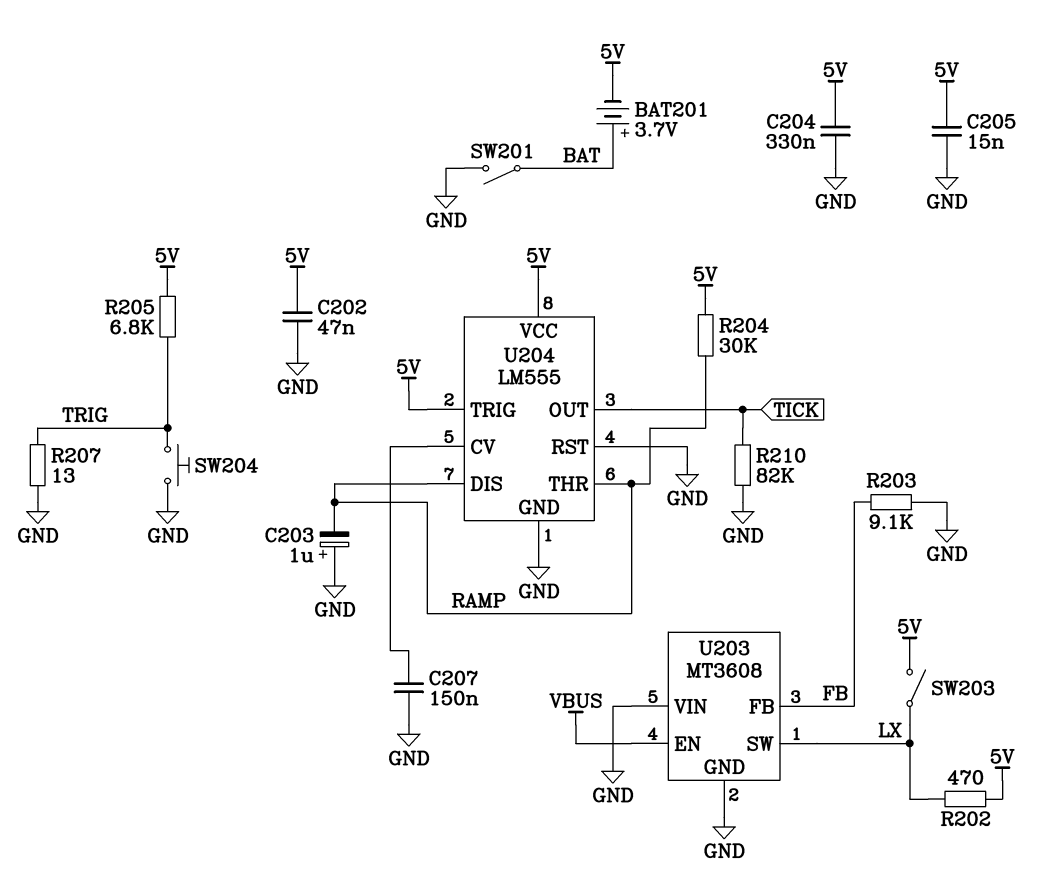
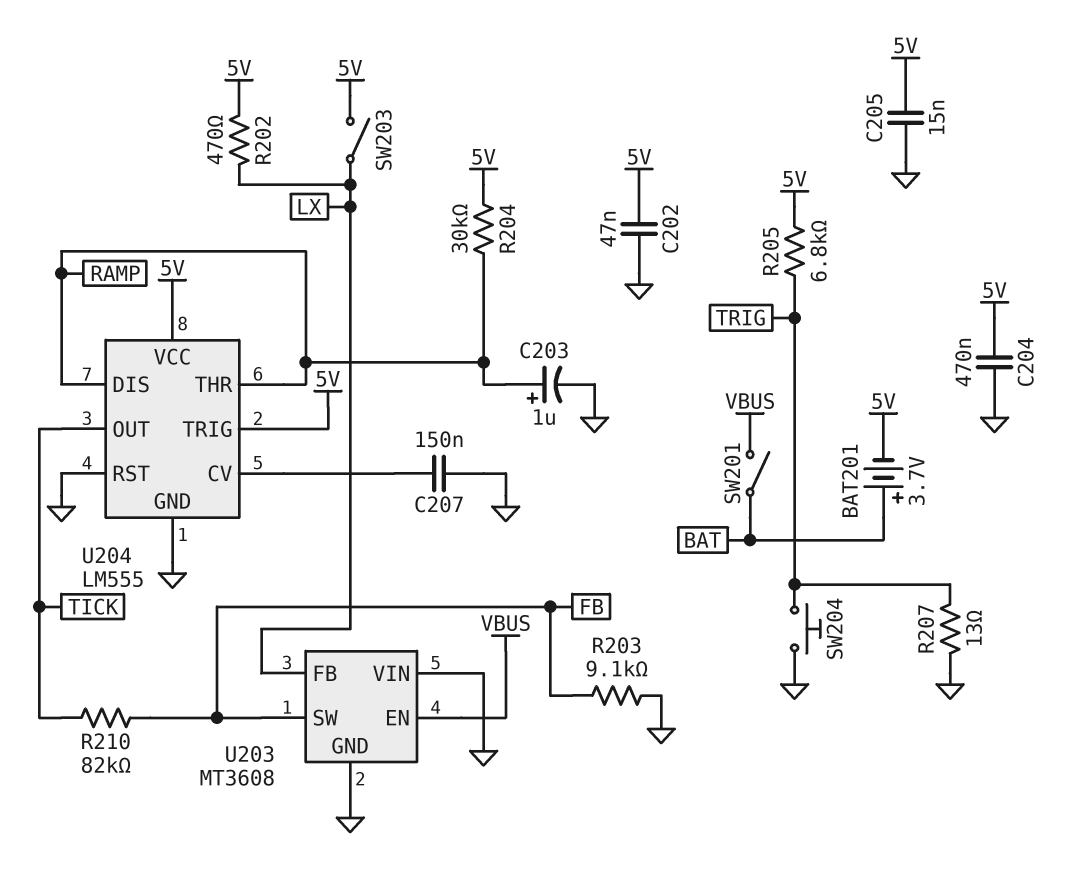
C203: 1uF (plus GND, minus RAMP) -> 1uF (plus RAMP, minus GND)
C204: 330nF (5V, GND) -> 470nF (5V, GND)
R210: 82k (GND, TICK) -> 82k (FB, TICK)
SW201: switch (BAT, GND) -> switch (BAT, VBUS)
U203 pin FB: FB -> LX
U203 pin SW: LX -> FB

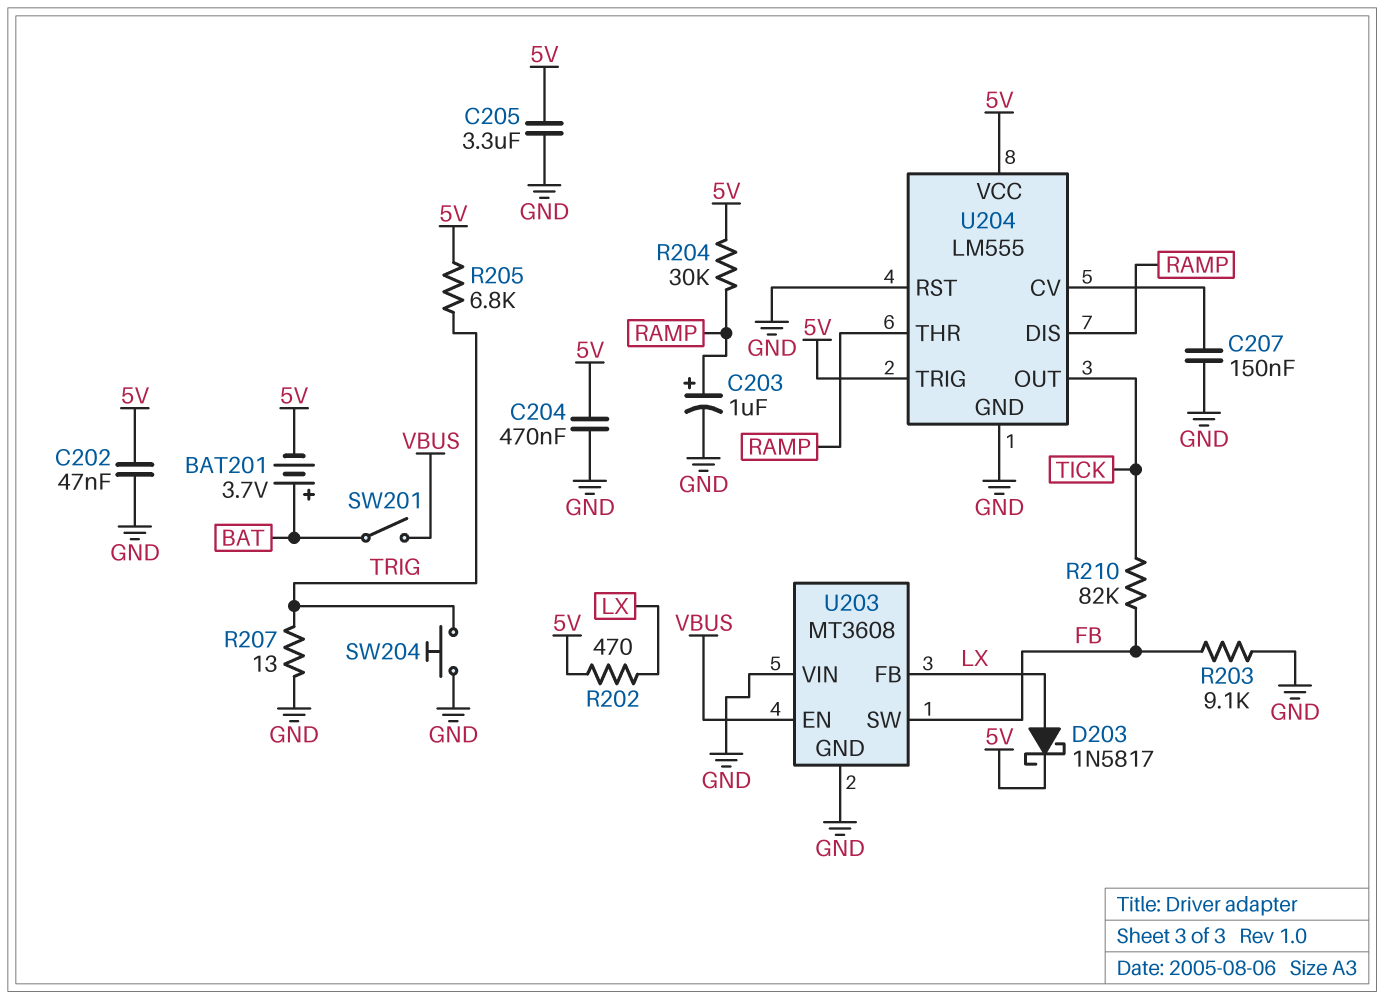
C205: 15nF (5V, GND) -> 3.3uF (5V, GND)
D203: none -> schottky 1N5817 (A LX, K 5V)
SW203: switch (5V, LX) -> none

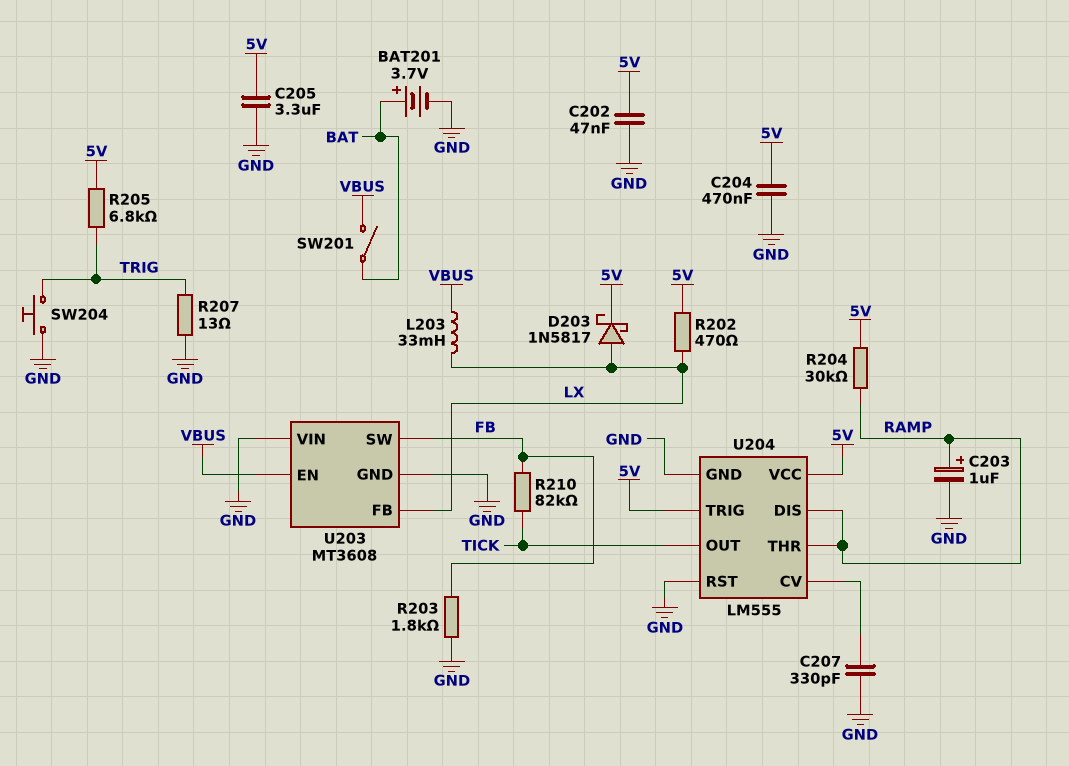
BAT201: 3.7V (plus BAT, minus 5V) -> 3.7V (plus BAT, minus GND)
C207: 150nF (GND, U204/CV) -> 330pF (GND, U204/CV)
L203: none -> 33mH (LX, VBUS)
R203: 9.1k (FB, GND) -> 1.8k (FB, GND)

